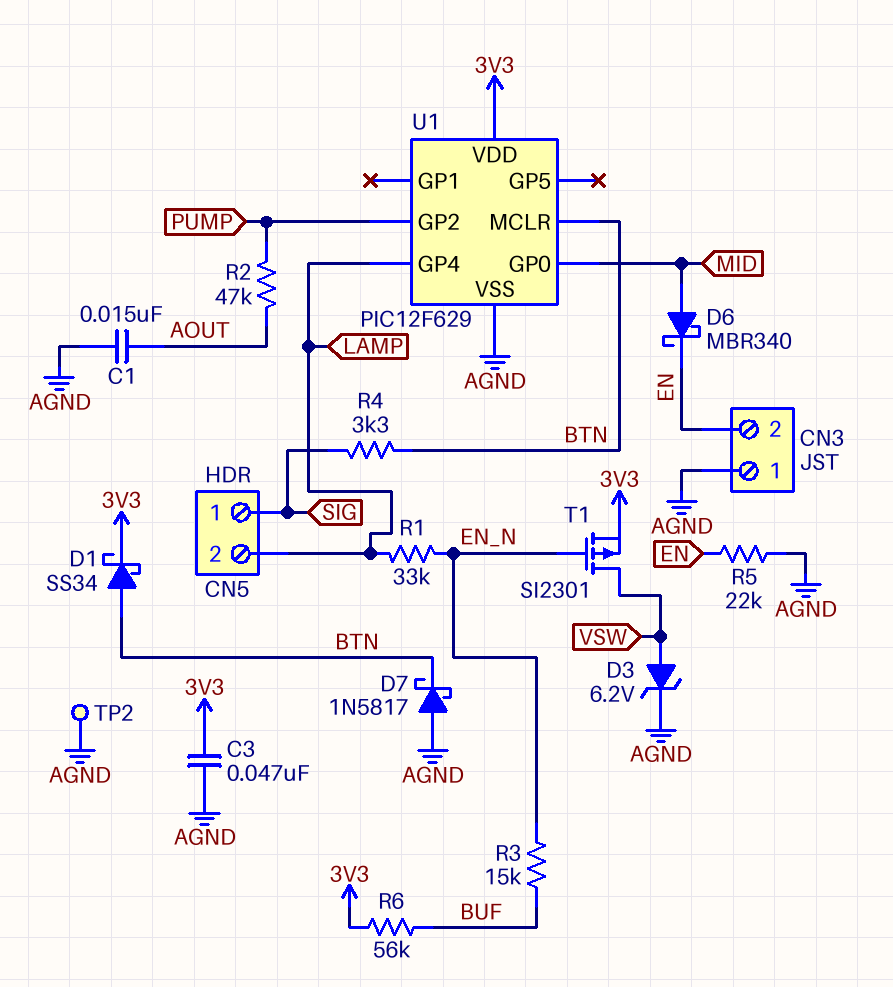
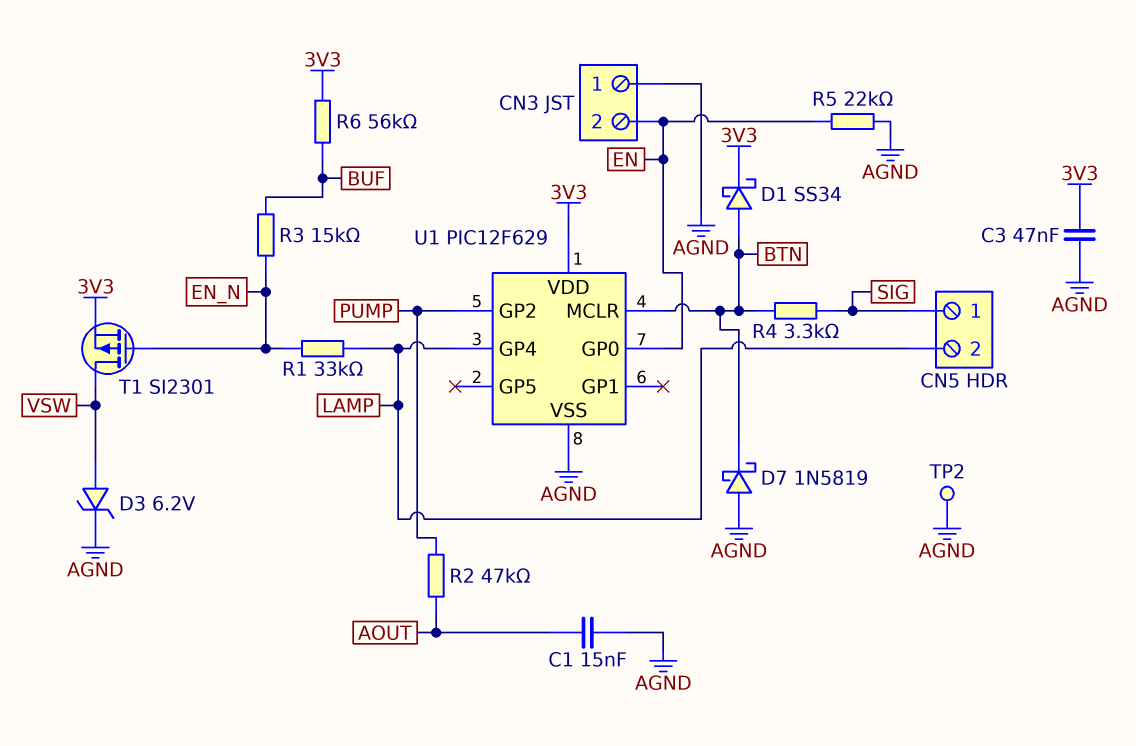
D6: schottky MBR340 (A MID, K EN) -> none
D7: schottky 1N5817 (A AGND, K BTN) -> schottky 1N5819 (A AGND, K BTN)
U1 pin GP0: MID -> EN

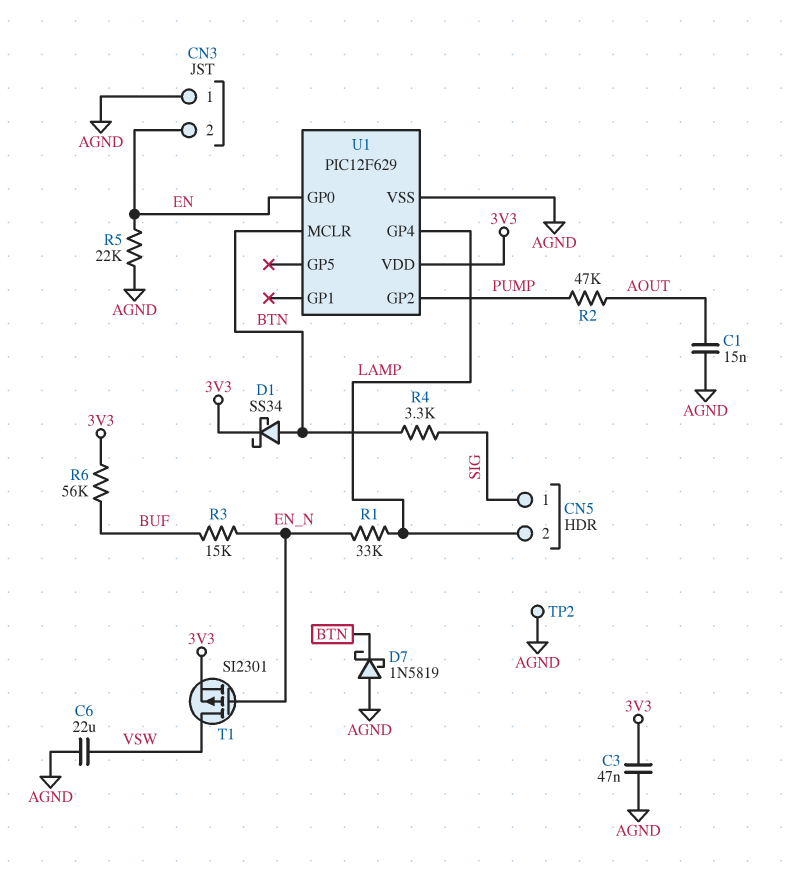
C6: none -> 22uF (AGND, VSW)
D3: zener 6.2V (A VSW, K AGND) -> none

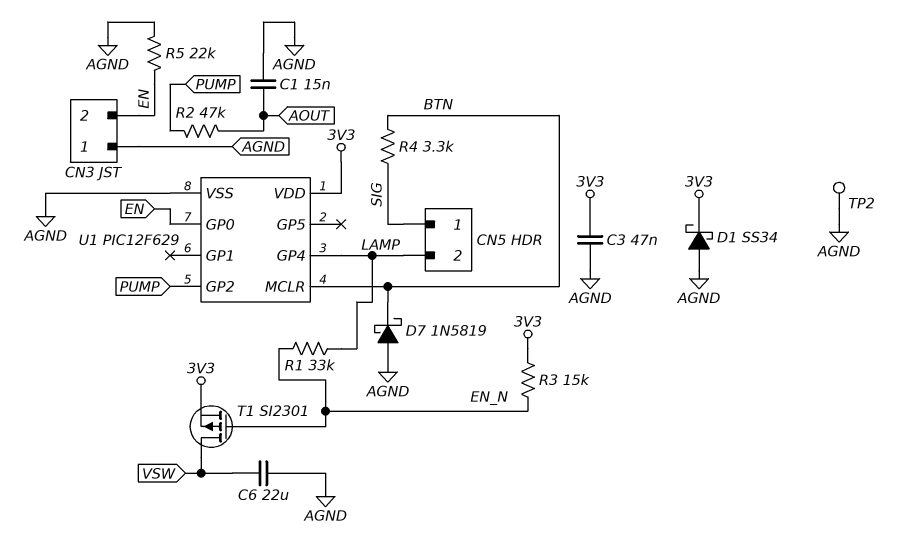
D1: schottky SS34 (A BTN, K 3V3) -> schottky SS34 (A AGND, K 3V3)
R3: 15k (BUF, EN_N) -> 15k (3V3, EN_N)
R6: 56k (3V3, BUF) -> none

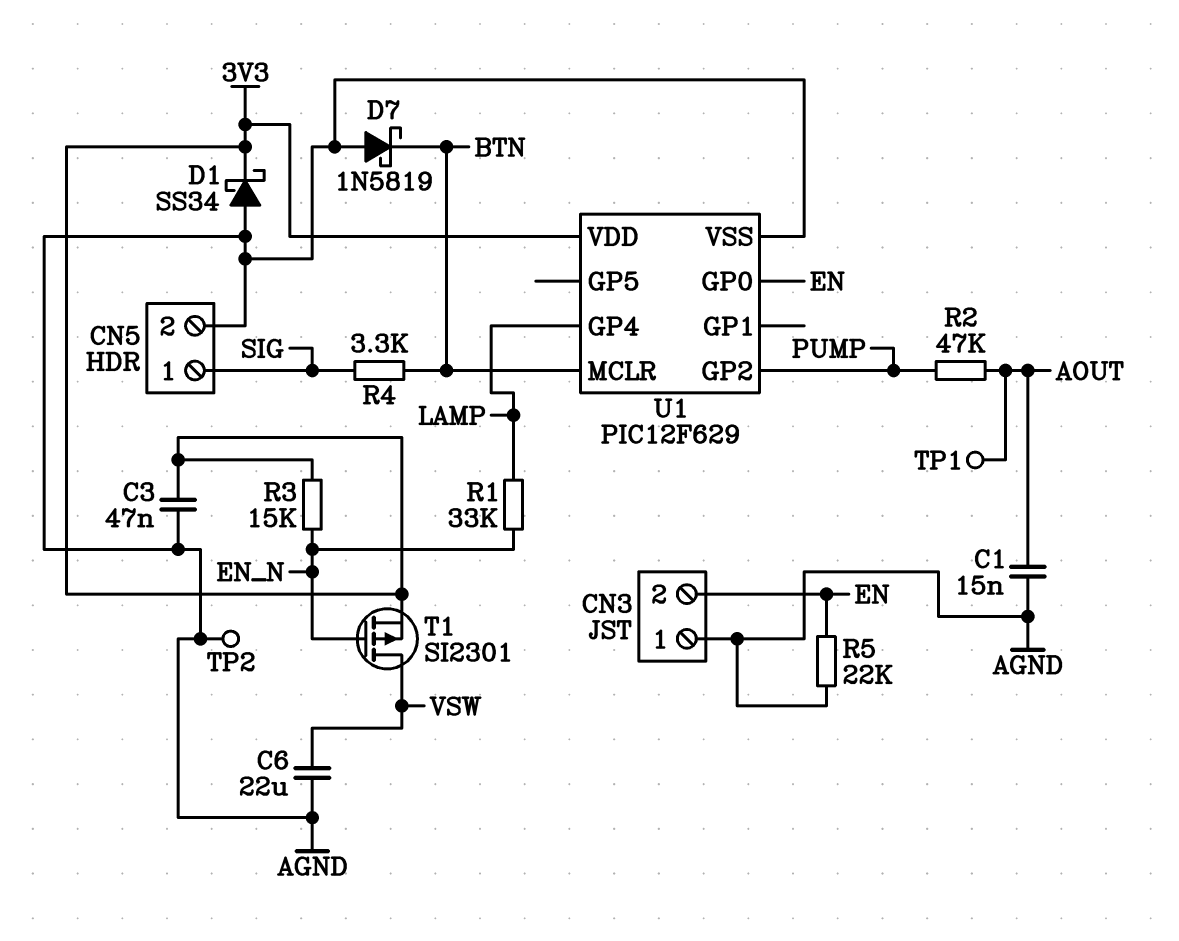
CN5 pin 2: LAMP -> AGND
TP1: none -> test point (AOUT)

